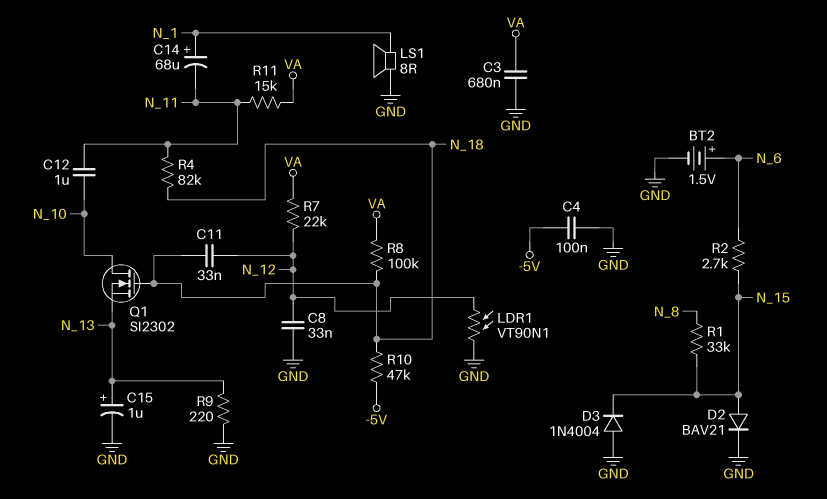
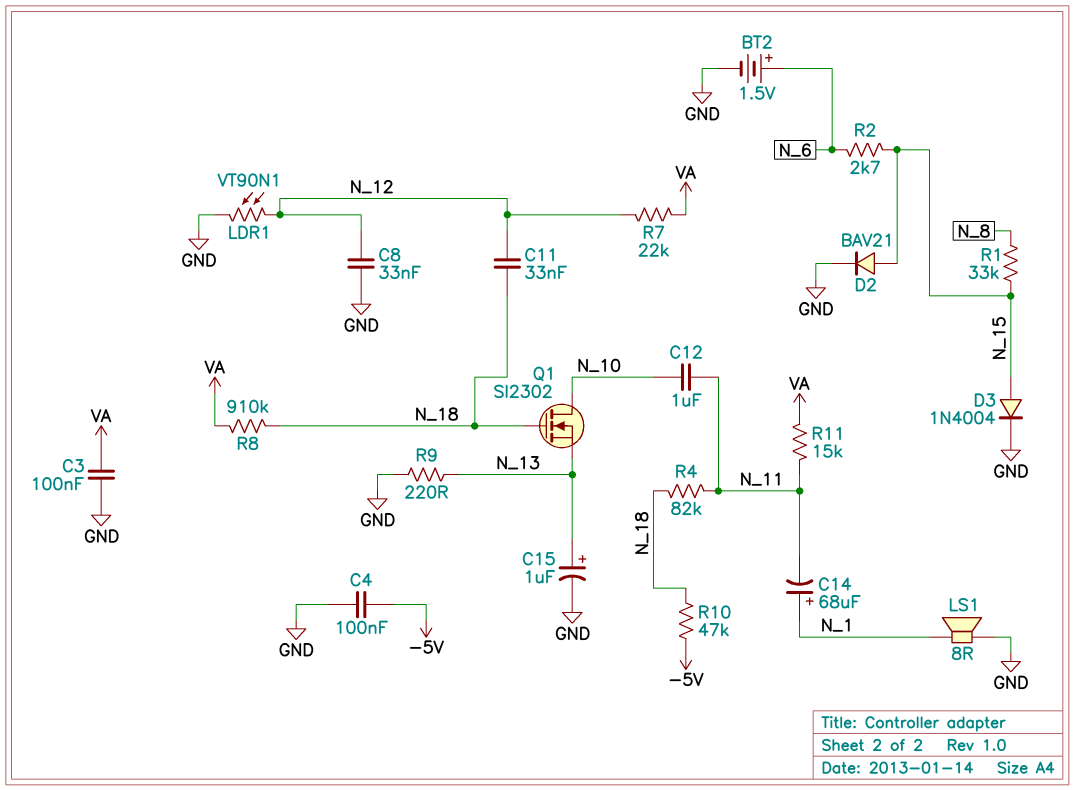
C3: 680nF (GND, VA) -> 100nF (GND, VA)
D3: diode 1N4004 (A GND, K N_15) -> diode 1N4004 (A N_15, K GND)
R8: 100k (N_18, VA) -> 910k (N_18, VA)

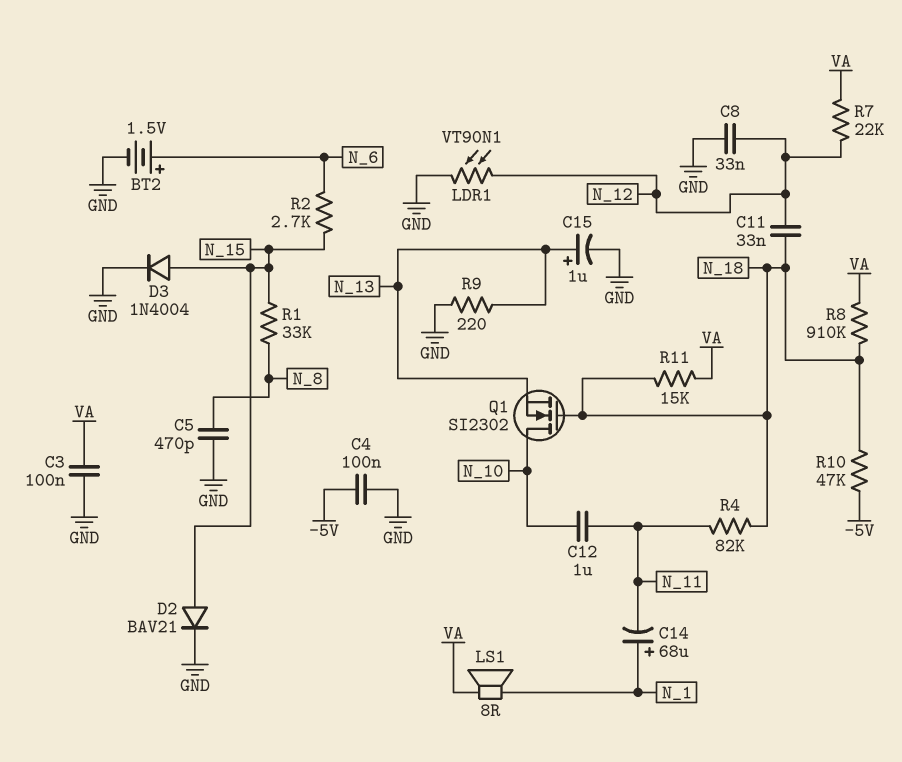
C5: none -> 470pF (GND, N_8)
LS1: speaker 8R (GND, N_1) -> speaker 8R (N_1, VA)
R11: 15k (N_11, VA) -> 15k (N_18, VA)

